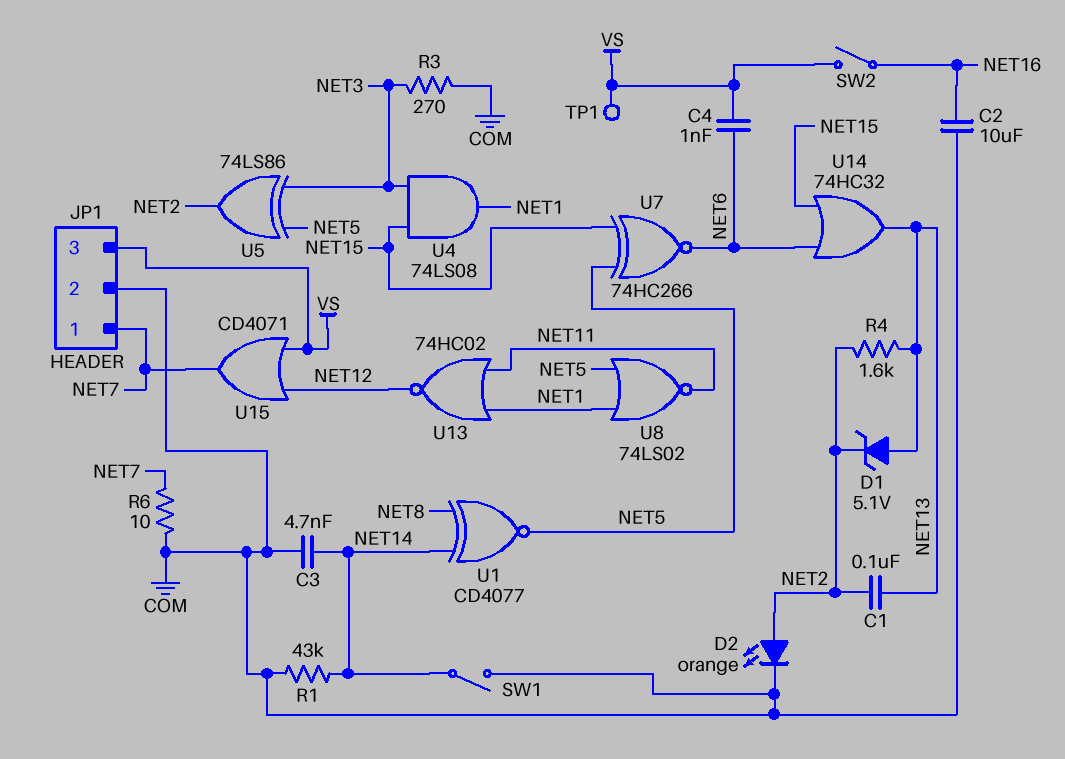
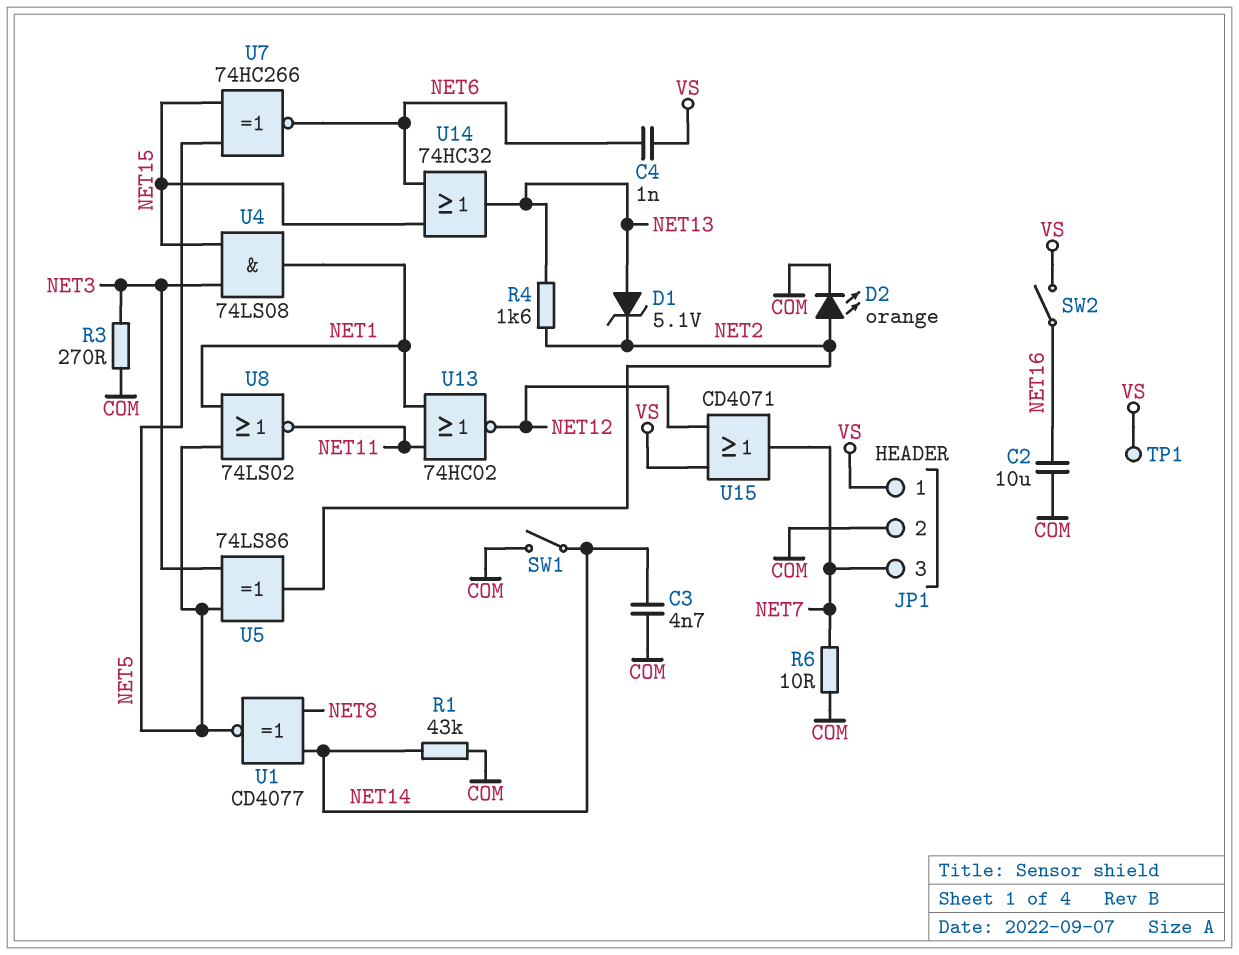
C1: 100nF (NET2, NET13) -> none
JP1 pin 1: NET7 -> VS
JP1 pin 3: VS -> NET7

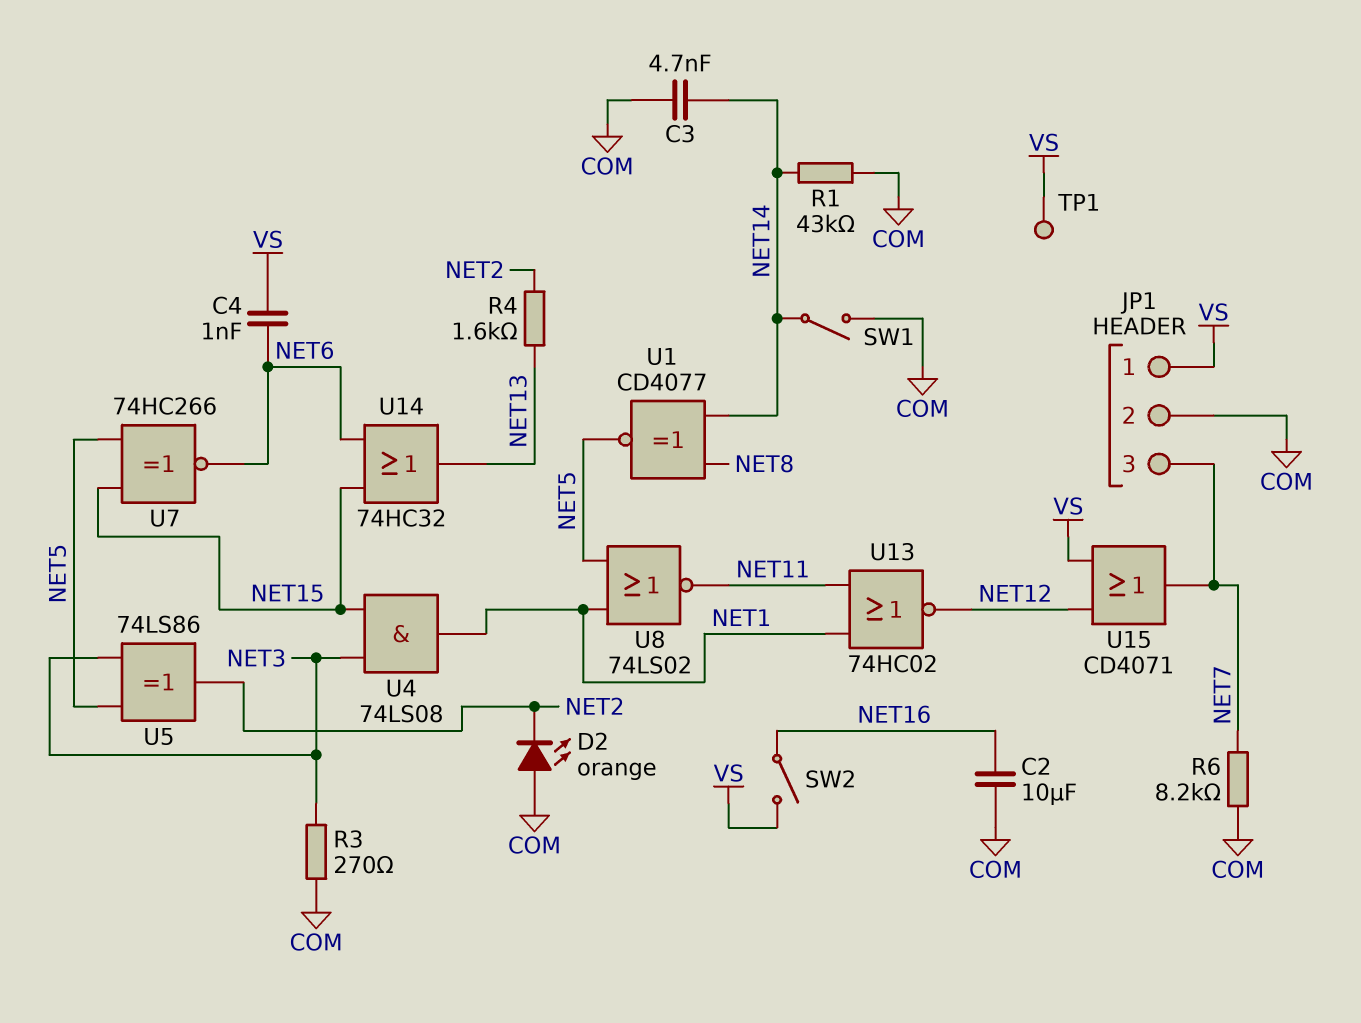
D1: zener 5.1V (A NET13, K NET2) -> none
D2: LED orange (A NET2, K COM) -> LED orange (A COM, K NET2)
R6: 10 (COM, NET7) -> 8.2k (COM, NET7)

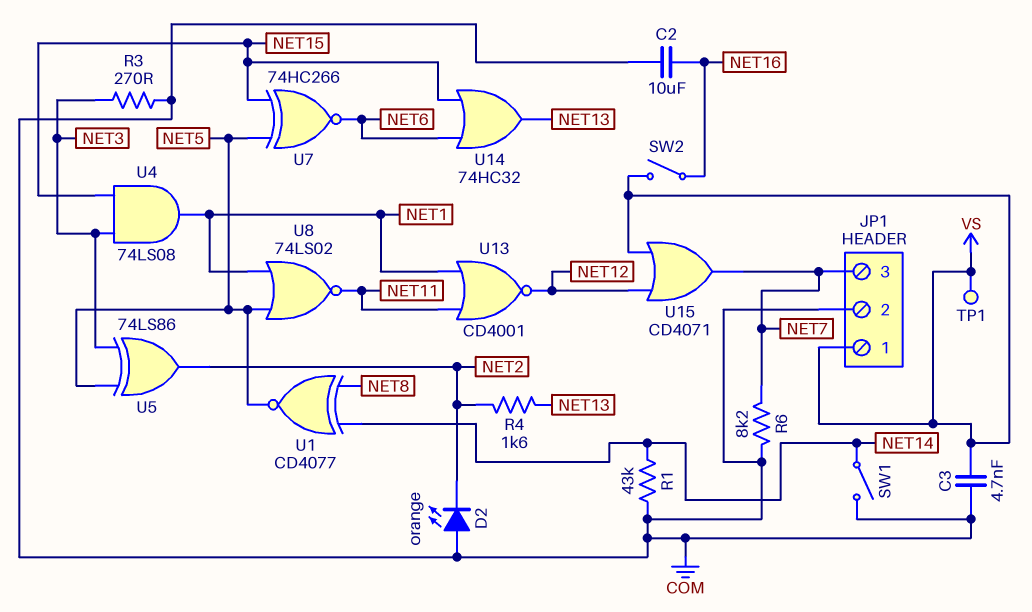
C3: 4.7nF (COM, NET14) -> 4.7nF (COM, VS)
C4: 1nF (NET6, VS) -> none
U13: NOR 74HC02 (in NET1, in NET11, out NET12) -> NOR CD4001 (in NET1, in NET11, out NET12)

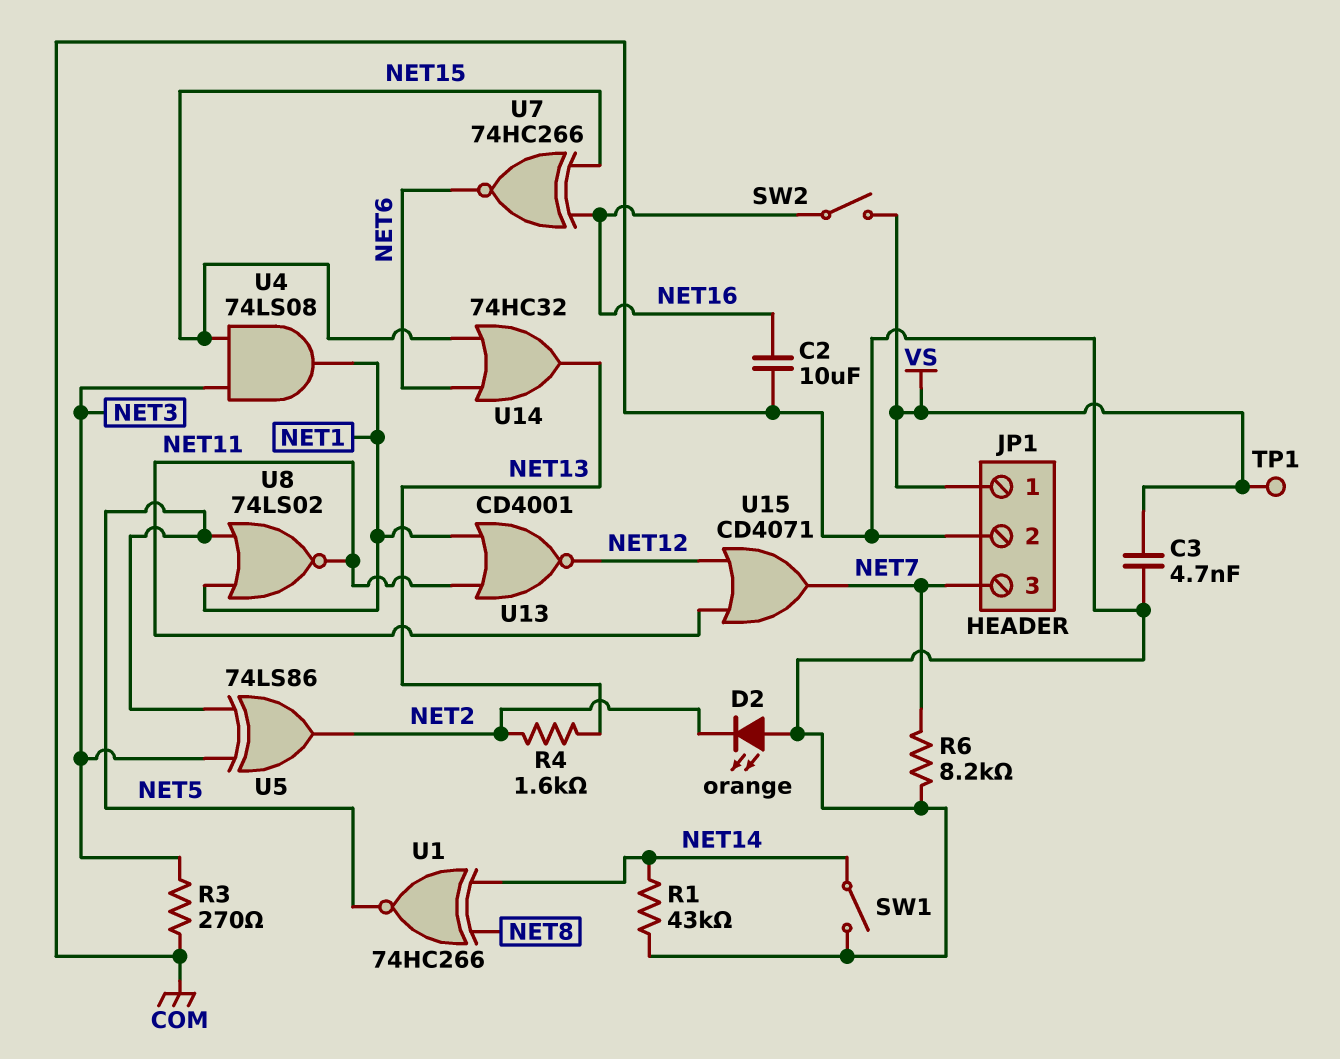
U1: XNOR CD4077 (in NET8, in NET14, out NET5) -> XNOR 74HC266 (in NET8, in NET14, out NET5)
U7: XNOR 74HC266 (in NET5, in NET15, out NET6) -> XNOR 74HC266 (in NET15, in NET16, out NET6)
U15: OR CD4071 (in NET12, in VS, out NET7) -> OR CD4071 (in NET11, in NET12, out NET7)

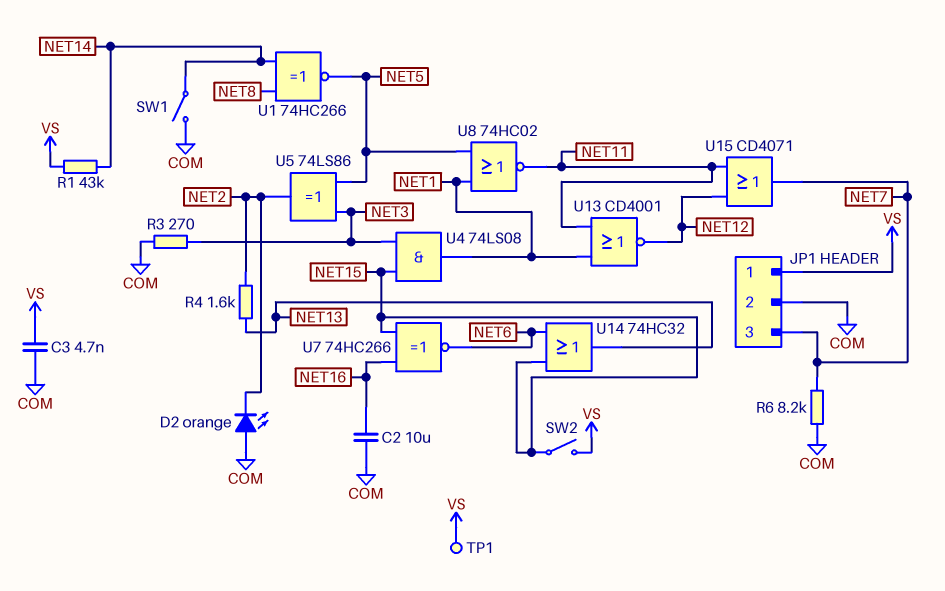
R1: 43k (COM, NET14) -> 43k (NET14, VS)
SW2: switch (NET16, VS) -> switch (NET15, VS)
U8: NOR 74LS02 (in NET1, in NET5, out NET11) -> NOR 74HC02 (in NET1, in NET5, out NET11)

